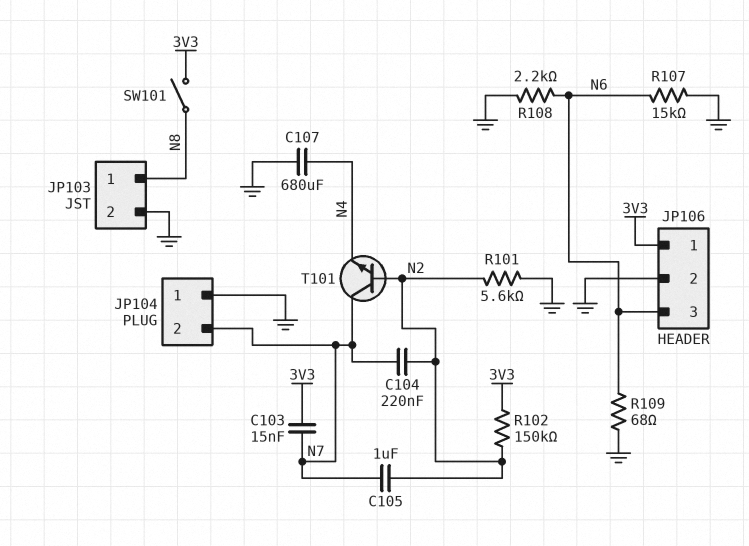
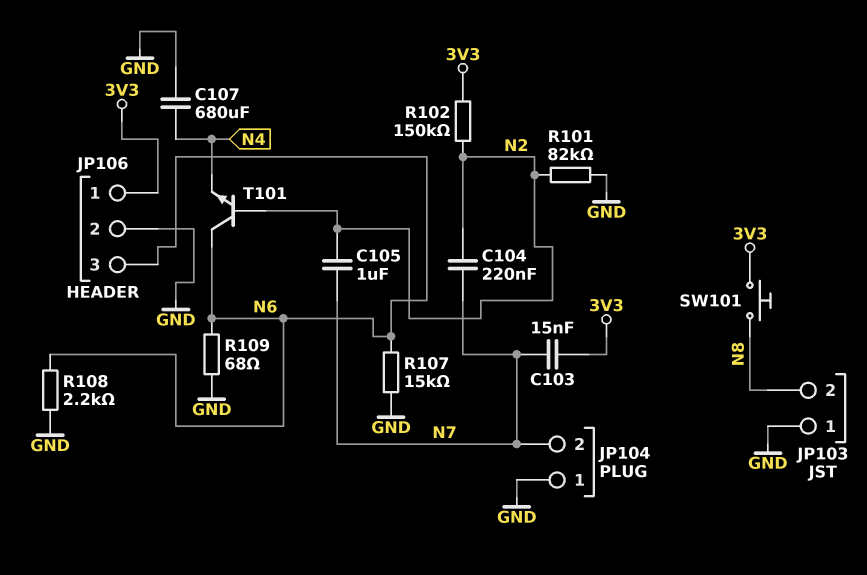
JP103 pin 1: N8 -> GND
JP103 pin 2: GND -> N8
R101: 5.6k (GND, N2) -> 82k (GND, N2)
SW101: switch (3V3, N8) -> button (3V3, N8)
T101: NPN (B N2, C N7, E N4) -> NPN (B N2, C N6, E N4)

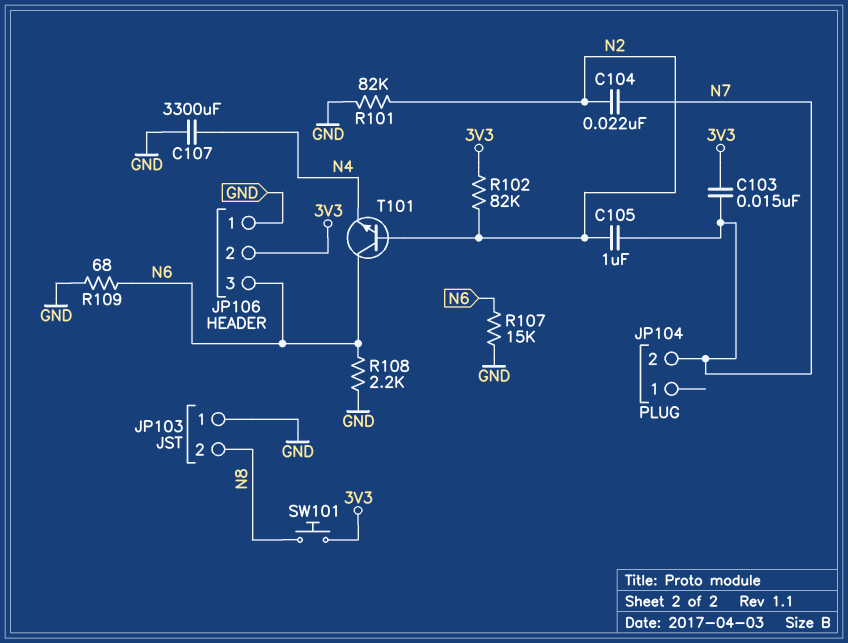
C104: 220nF (N2, N7) -> 22nF (N2, N7)
C107: 680uF (GND, N4) -> 3300uF (GND, N4)
JP104 pin 1: GND -> none
JP106 pin 1: 3V3 -> GND
JP106 pin 2: GND -> 3V3
R102: 150k (3V3, N2) -> 82k (3V3, N2)

